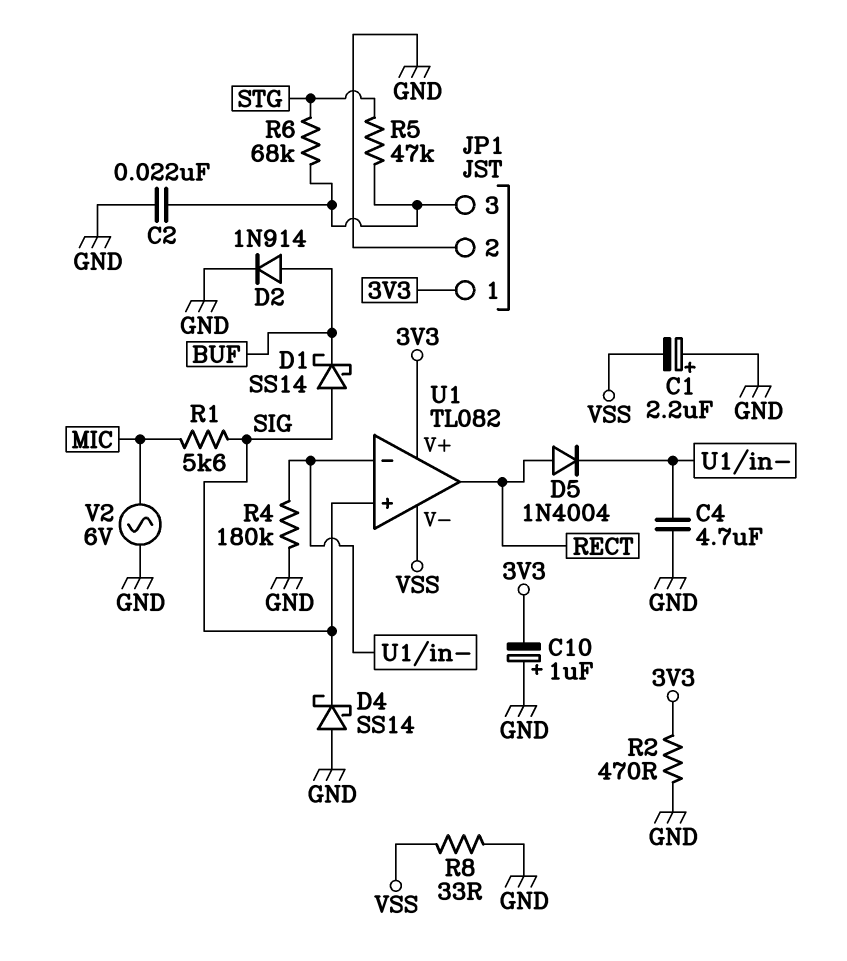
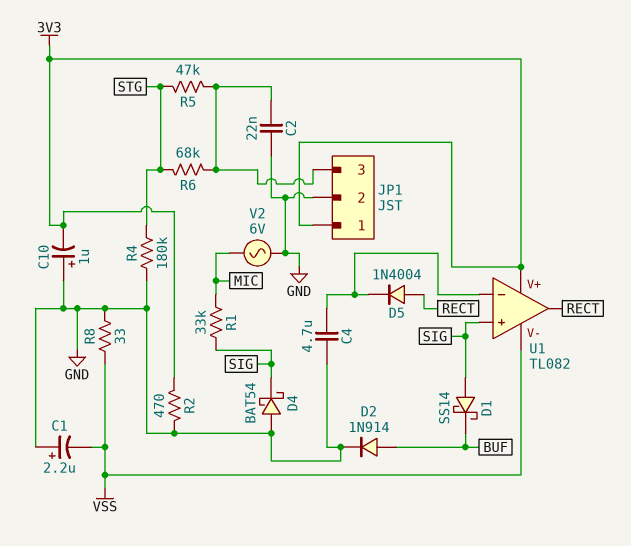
D4: schottky SS14 (A GND, K SIG) -> schottky BAT54 (A GND, K SIG)
R1: 5.6k (MIC, SIG) -> 33k (MIC, SIG)
R4: 180k (GND, U1/in-) -> 180k (GND, STG)

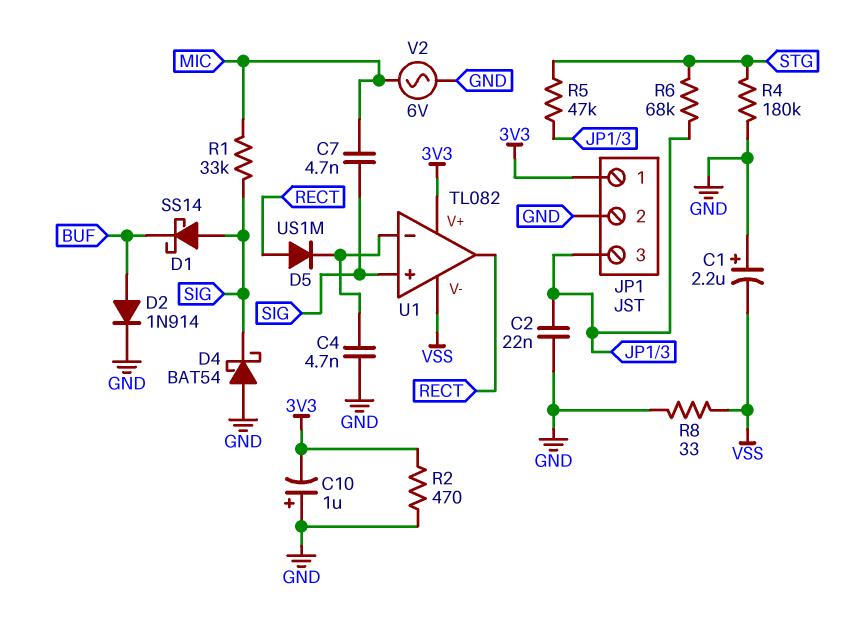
C4: 4.7uF (GND, U1/in-) -> 4.7nF (GND, U1/in-)
C7: none -> 4.7nF (MIC, SIG)
D5: diode 1N4004 (A RECT, K U1/in-) -> diode US1M (A RECT, K U1/in-)

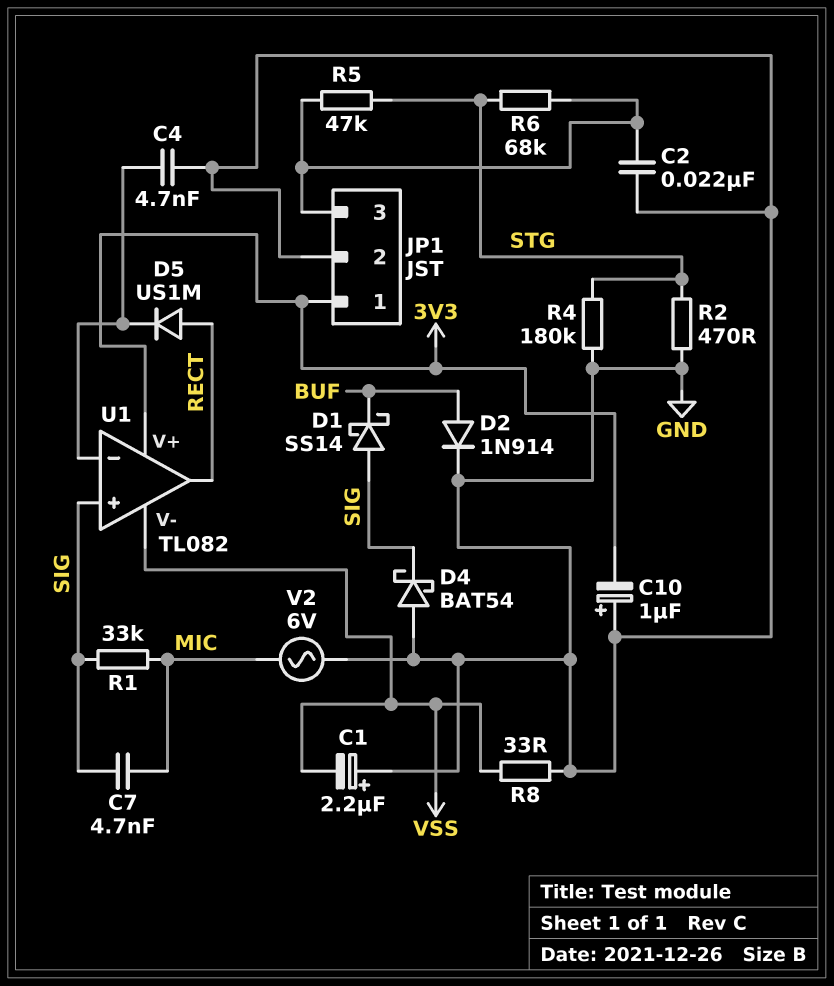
R2: 470 (3V3, GND) -> 470 (GND, STG)

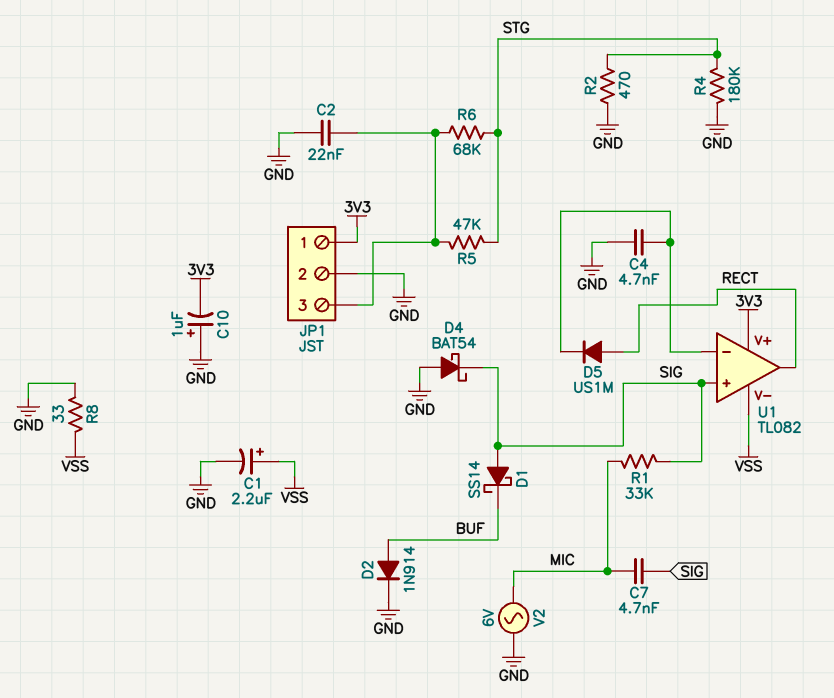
C1: 2.2uF (plus GND, minus VSS) -> 2.2uF (plus VSS, minus GND)

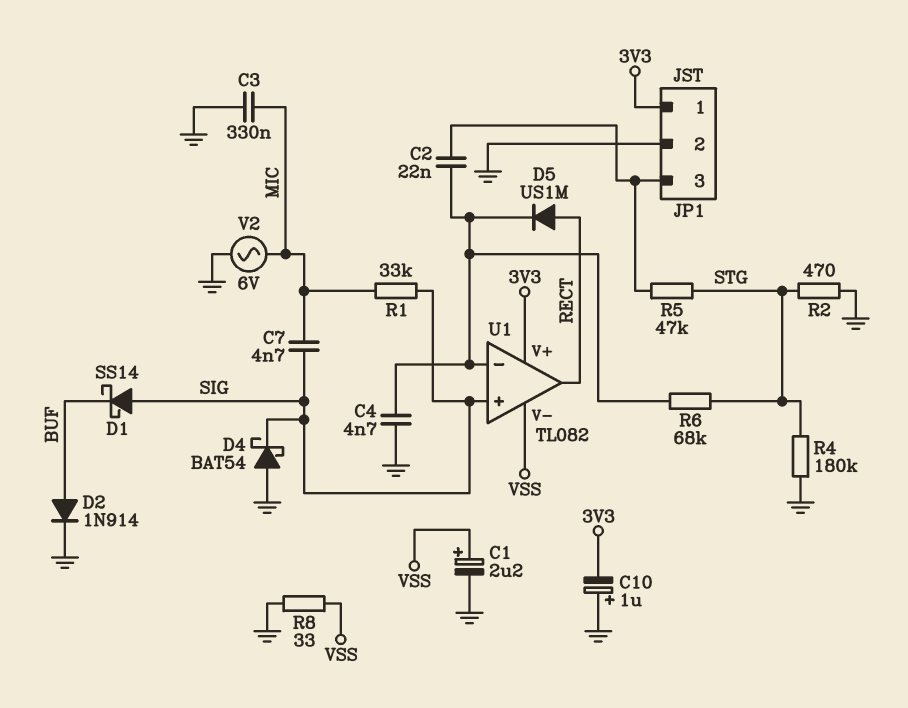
C2: 22nF (GND, JP1/3) -> 22nF (JP1/3, U1/in-)
C3: none -> 330nF (GND, MIC)
R6: 68k (JP1/3, STG) -> 68k (STG, U1/in-)

